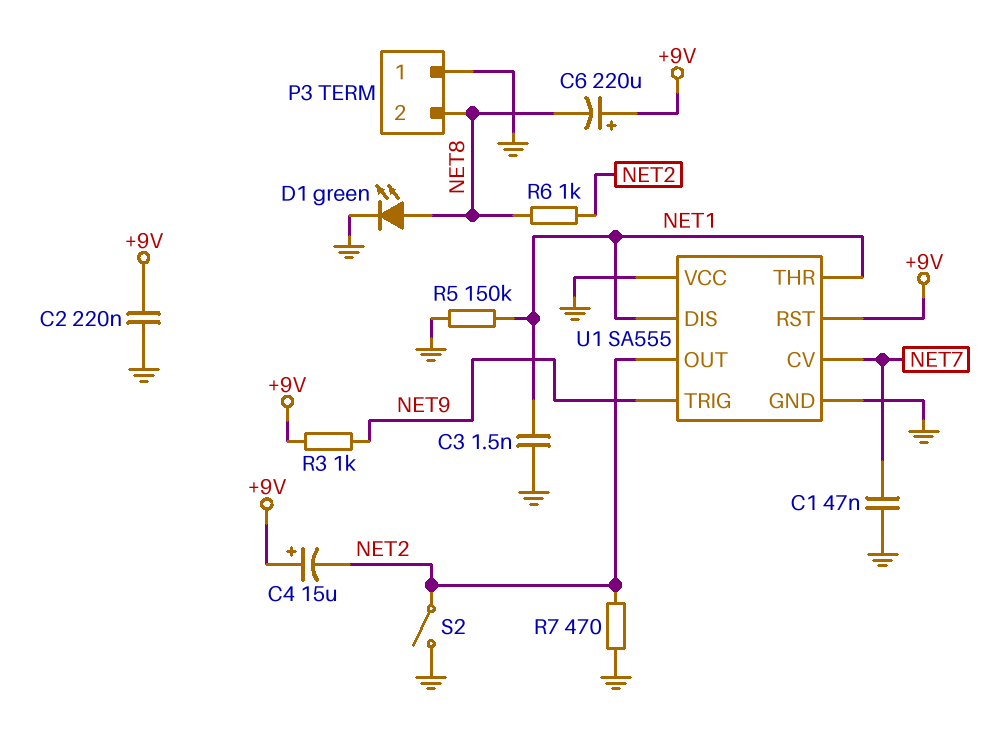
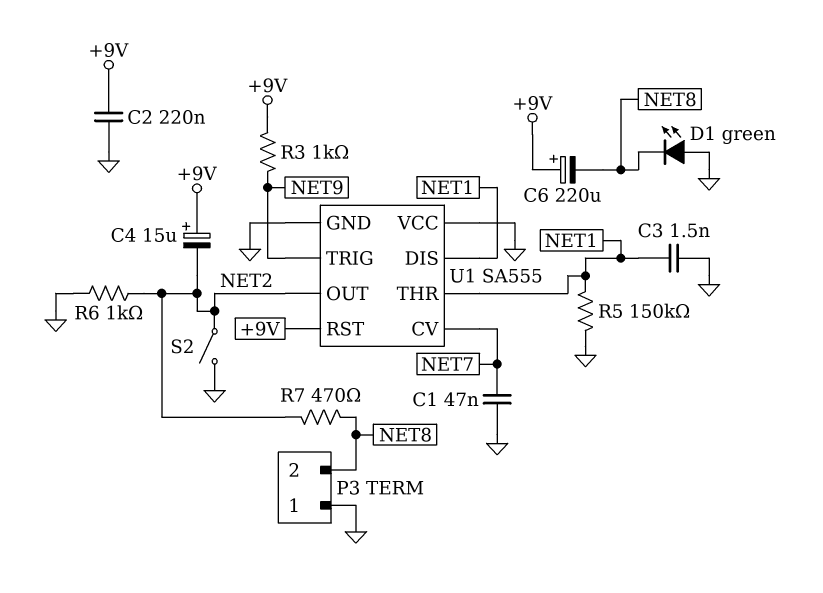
D1: LED green (A NET8, K GND) -> LED green (A GND, K NET8)
R6: 1k (NET2, NET8) -> 1k (GND, NET2)
R7: 470 (GND, NET2) -> 470 (NET2, NET8)

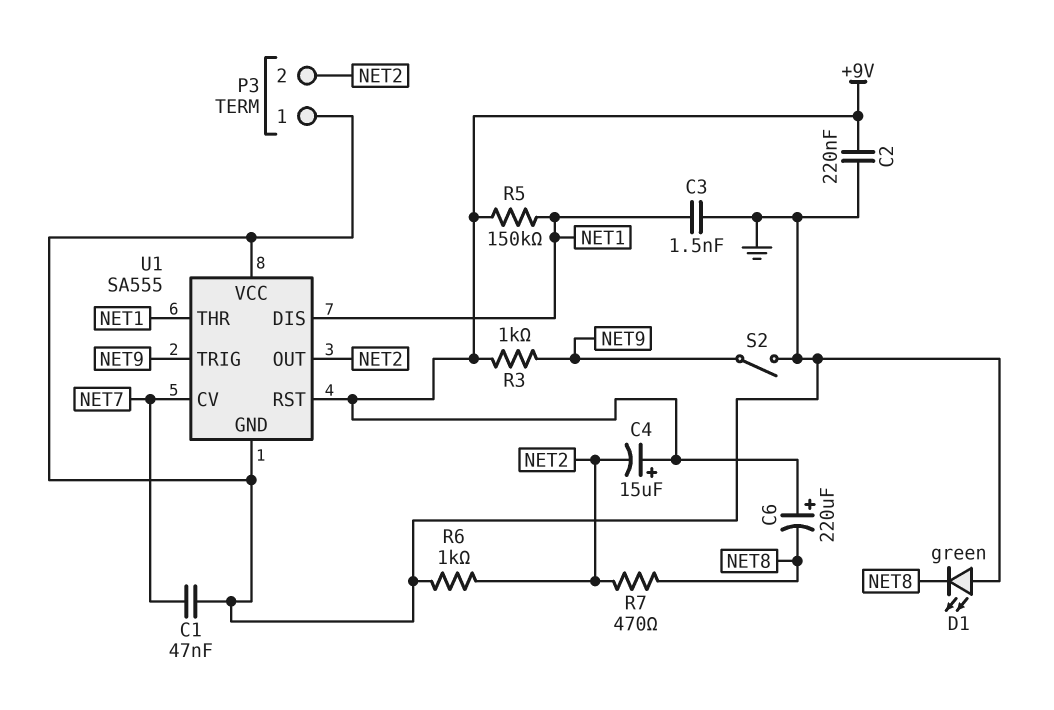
P3 pin 2: NET8 -> NET2
R5: 150k (GND, NET1) -> 150k (+9V, NET1)
S2: switch (GND, NET2) -> switch (GND, NET9)

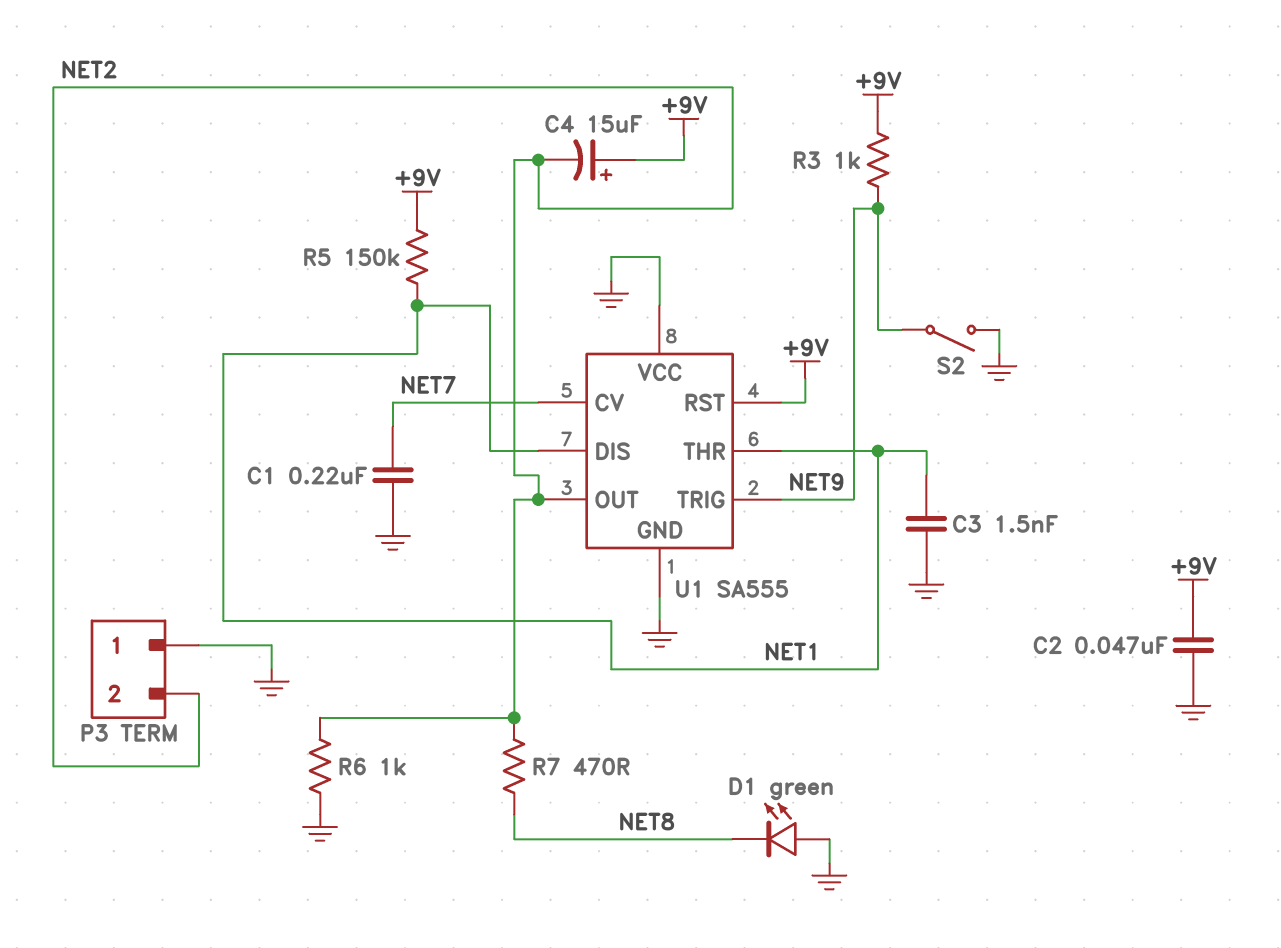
C1: 47nF (GND, NET7) -> 220nF (GND, NET7)
C2: 220nF (+9V, GND) -> 47nF (+9V, GND)
C6: 220uF (plus +9V, minus NET8) -> none

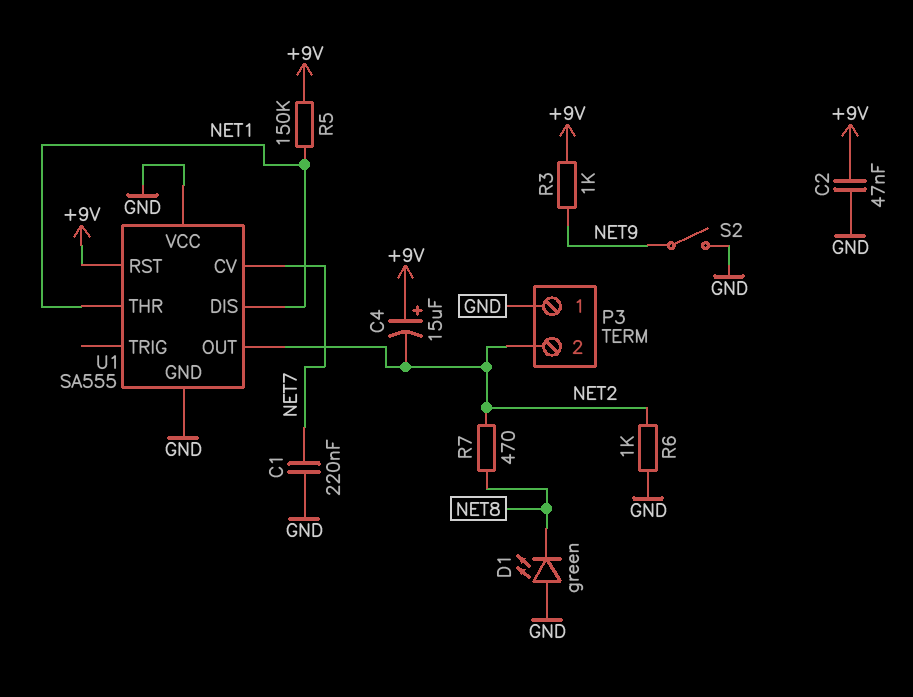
C3: 1.5nF (GND, NET1) -> none
U1 pin TRIG: NET9 -> none

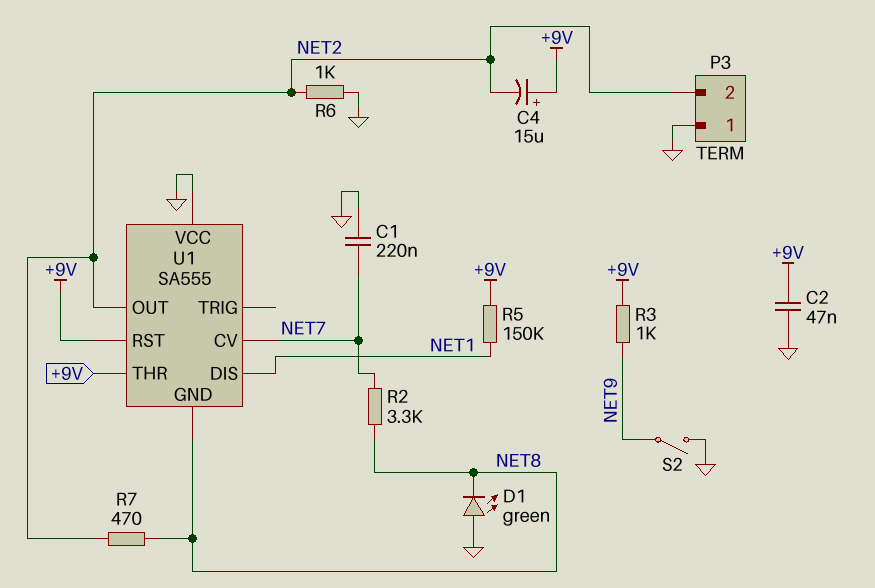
R2: none -> 3.3k (NET7, NET8)
U1 pin GND: GND -> NET8
U1 pin THR: NET1 -> +9V

